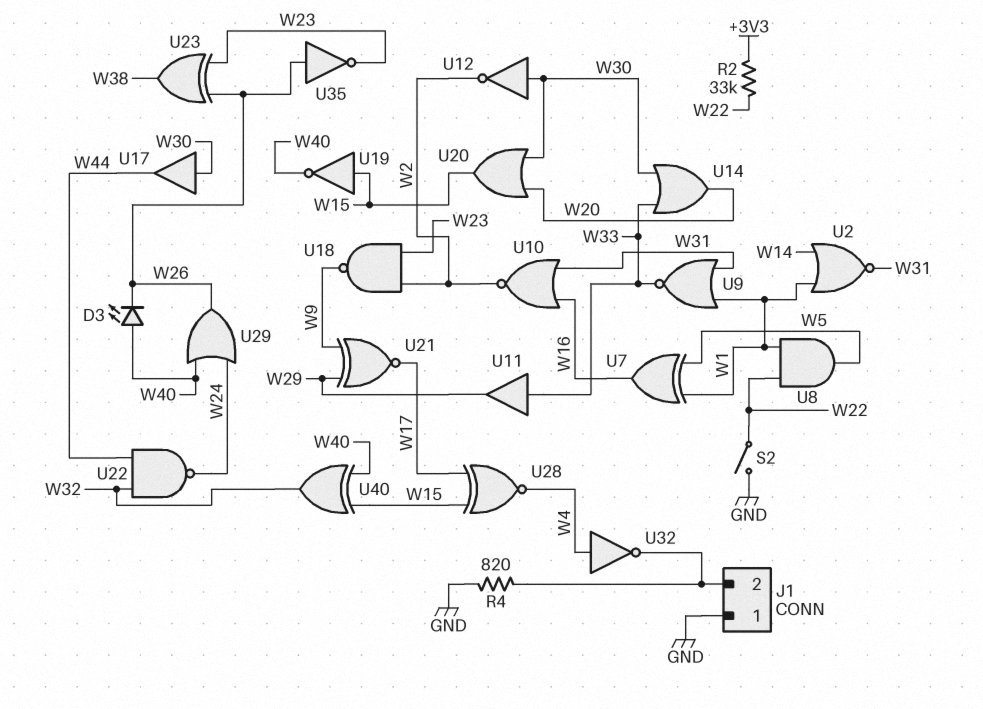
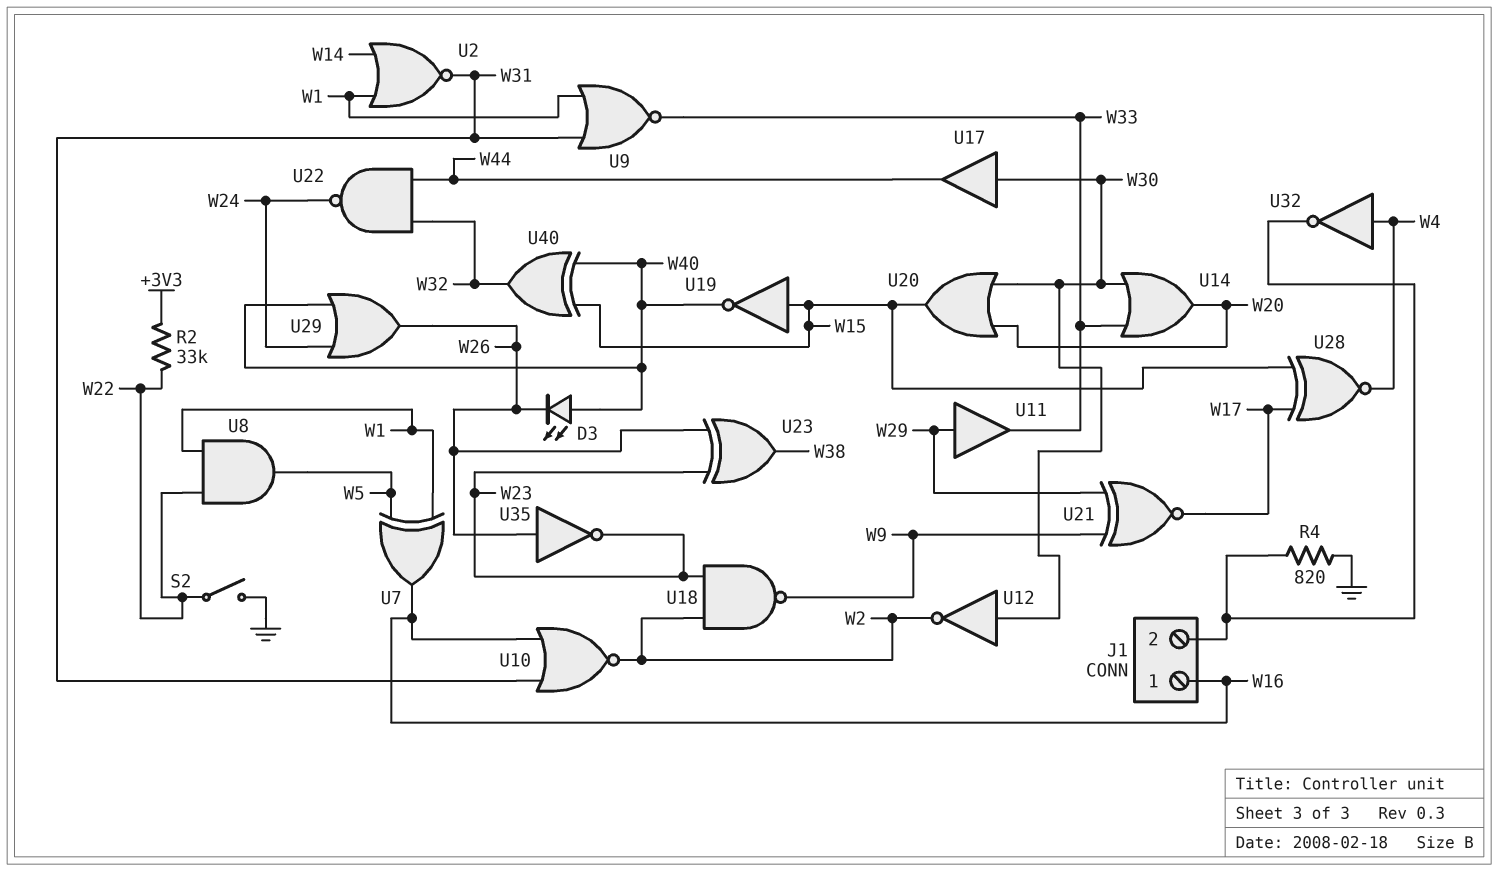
J1 pin 1: GND -> W16
U11: buffer (in W33, out W29) -> buffer (in W29, out W33)

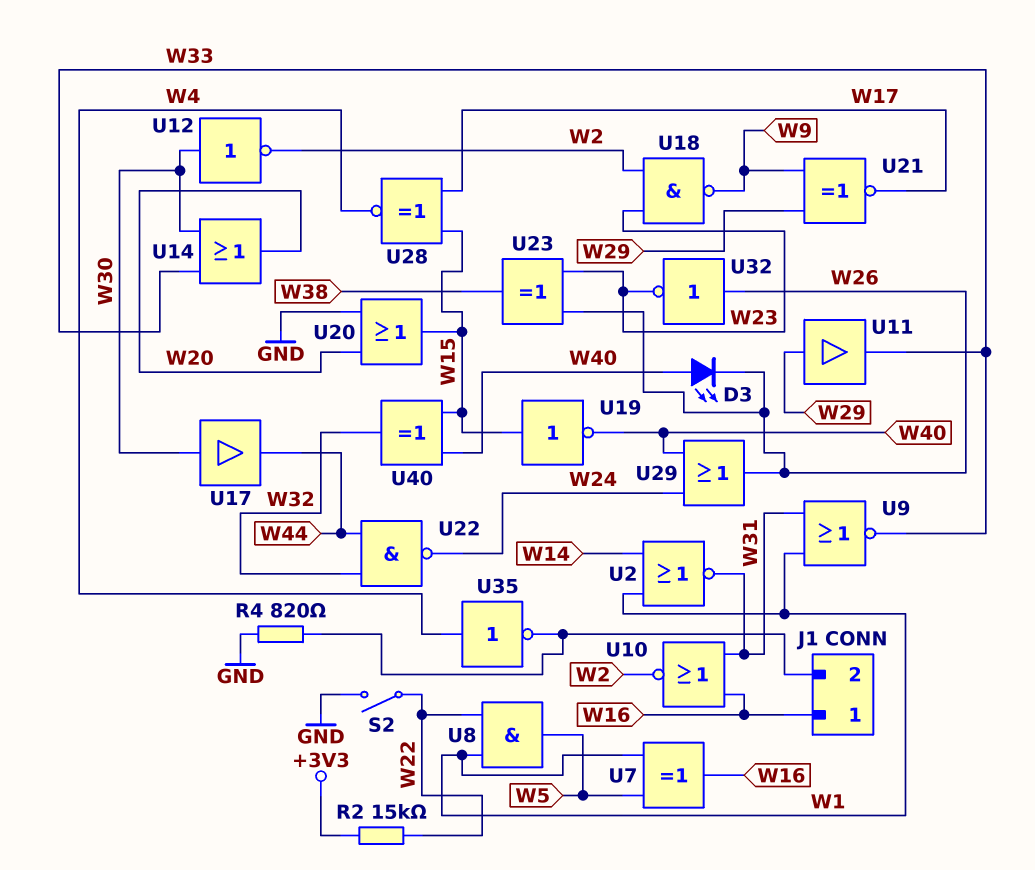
R2: 33k (+3V3, W22) -> 15k (+3V3, W22)
U20: OR (in W20, in W30, out W15) -> OR (in GND, in W20, out W15)
U32: NOT (in W4, out J1/2) -> NOT (in W26, out W23)
U35: NOT (in W26, out W23) -> NOT (in W4, out J1/2)

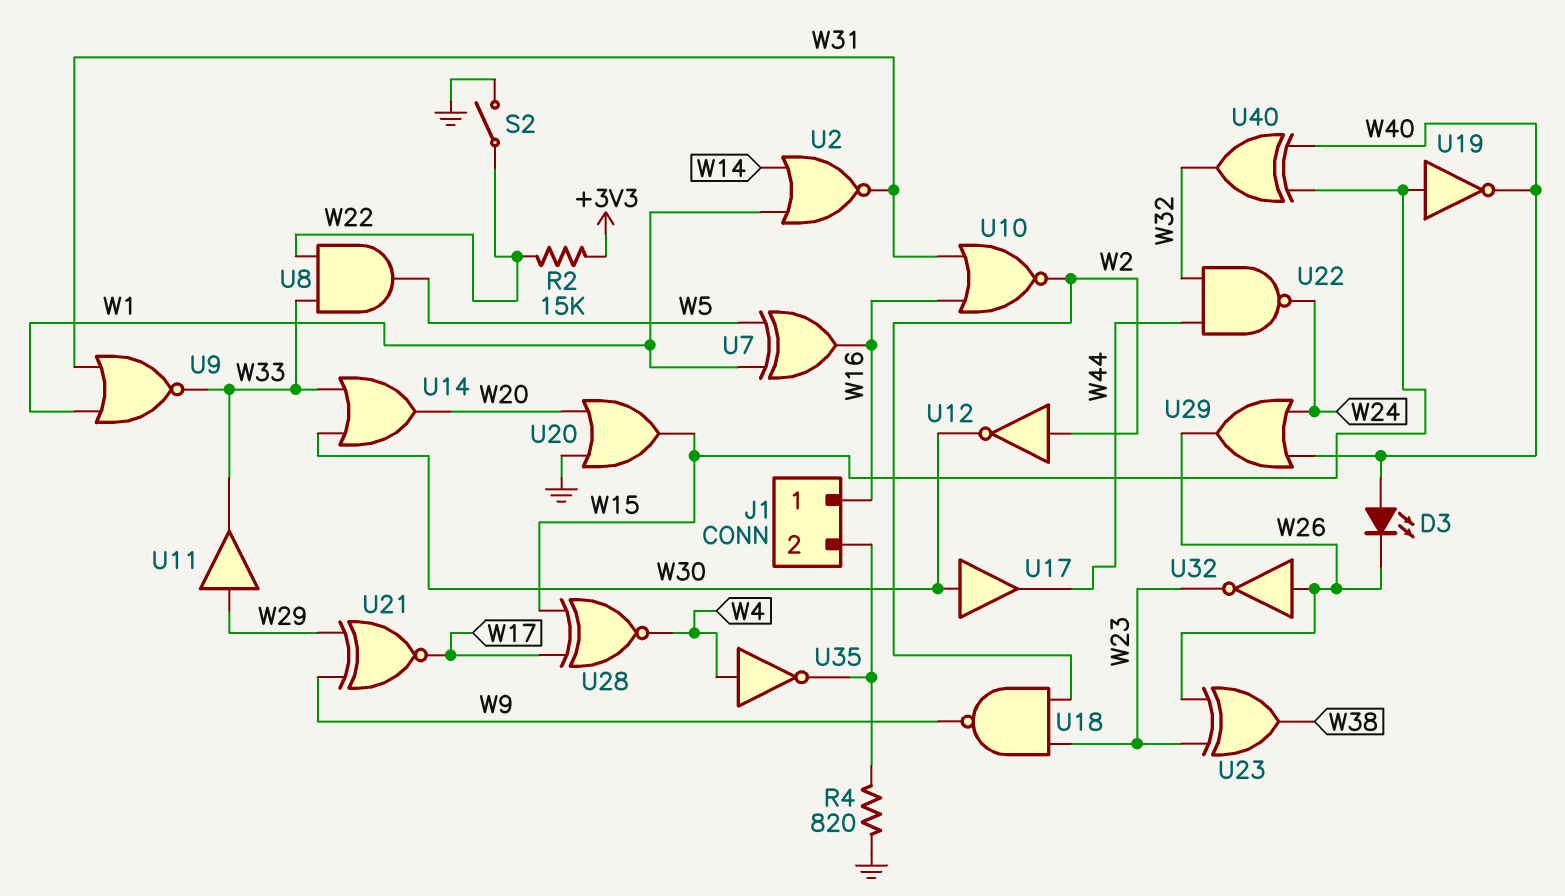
U8: AND (in W1, in W22, out W5) -> AND (in W22, in W33, out W5)
U12: NOT (in W30, out W2) -> NOT (in W2, out W30)

